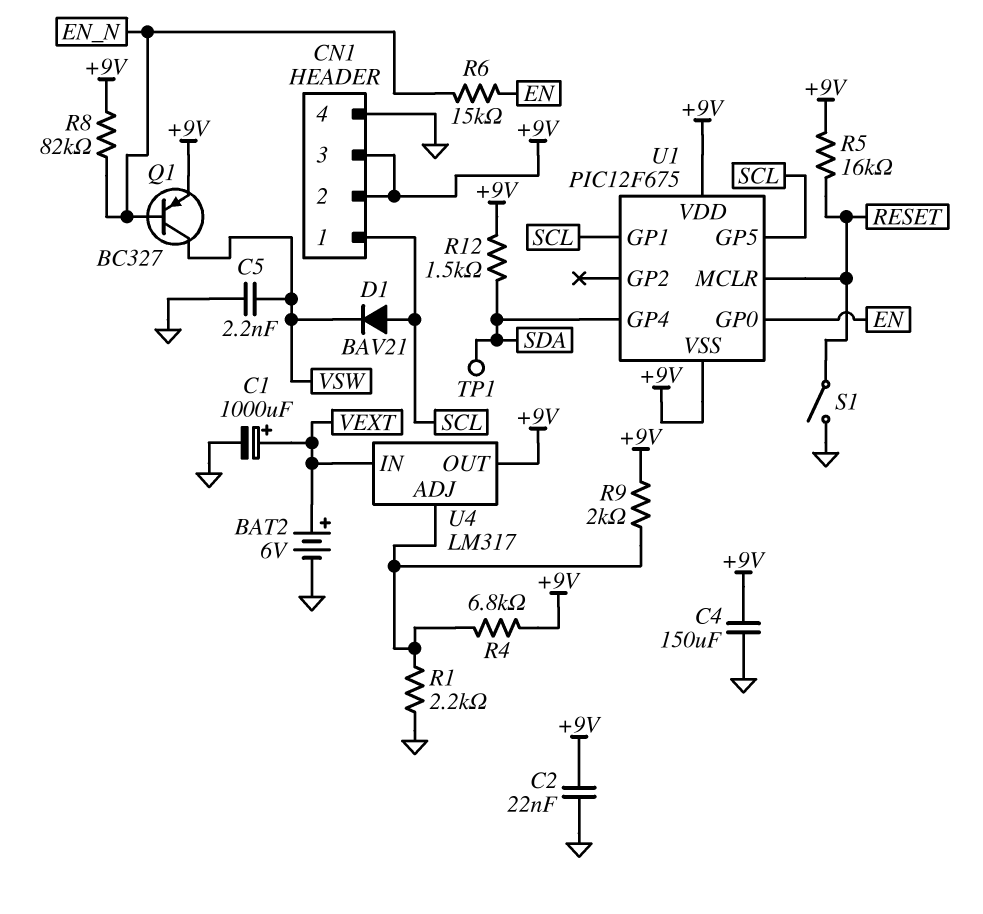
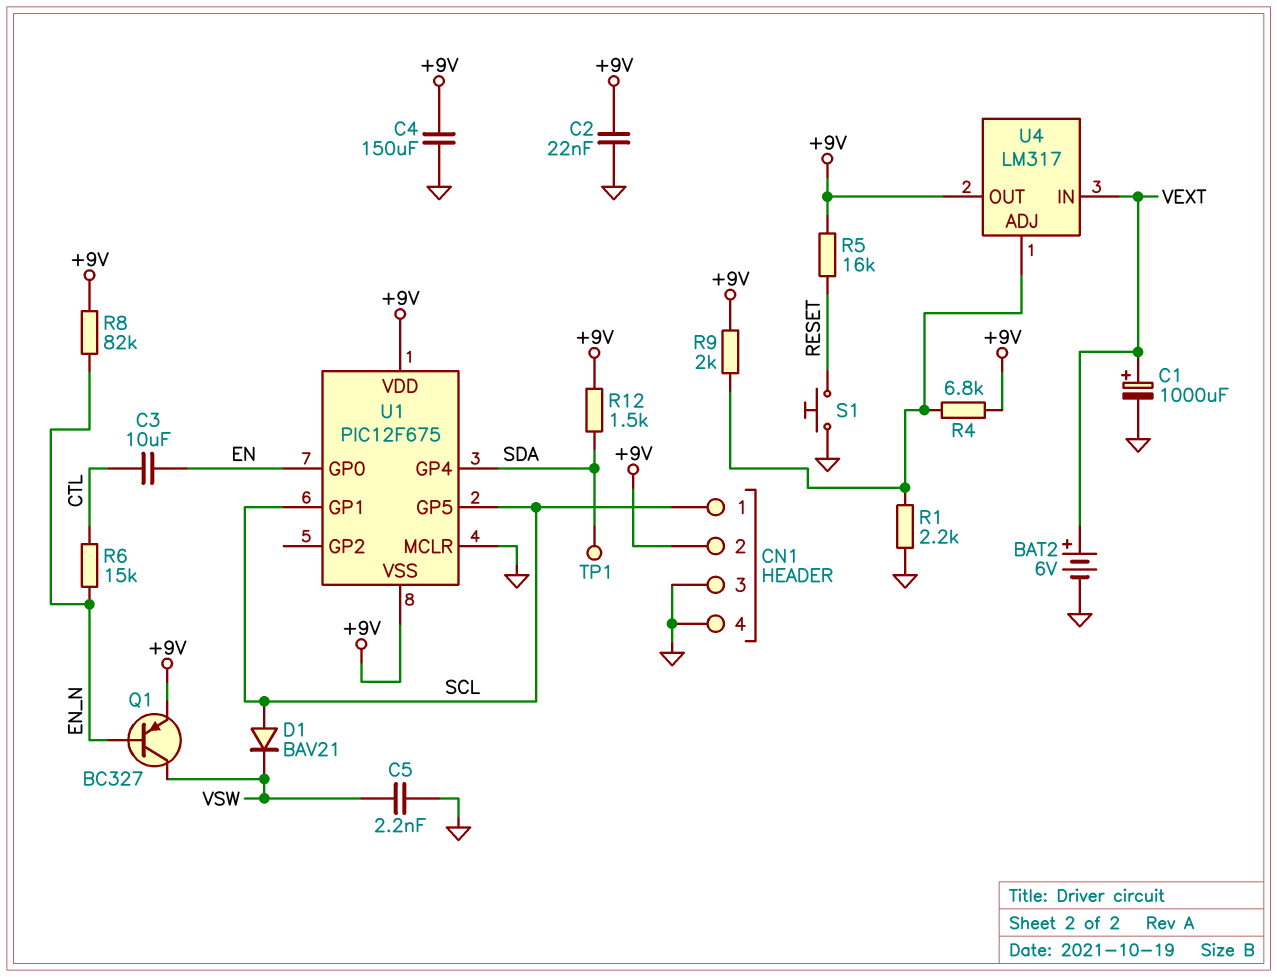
C3: none -> 10uF (CTL, EN)
CN1 pin 3: +9V -> GND
R6: 15k (EN, EN_N) -> 15k (CTL, EN_N)
S1: switch (GND, RESET) -> button (GND, RESET)
U1 pin MCLR: RESET -> GND

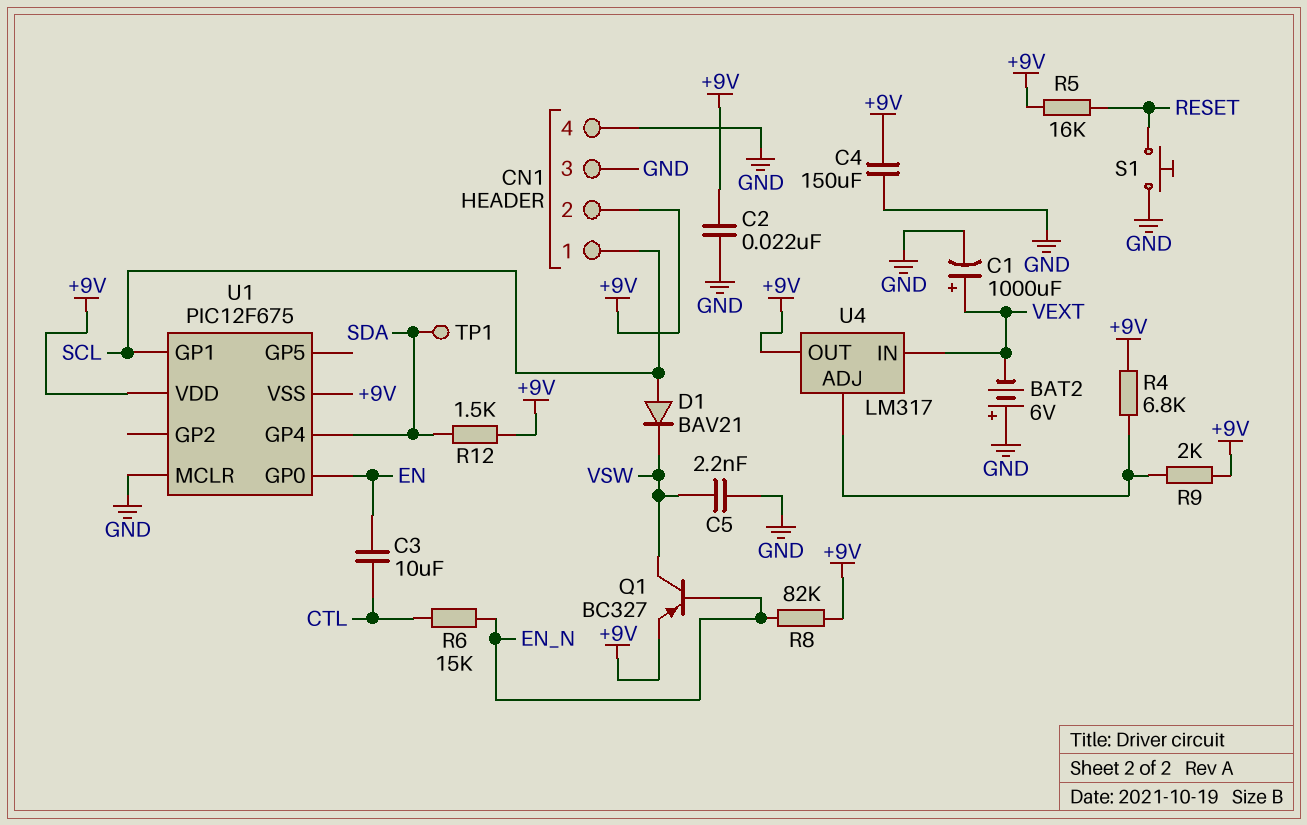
BAT2: 6V (plus VEXT, minus GND) -> 6V (plus GND, minus VEXT)
R1: 2.2k (GND, U4/ADJ) -> none
U1 pin GP5: SCL -> none

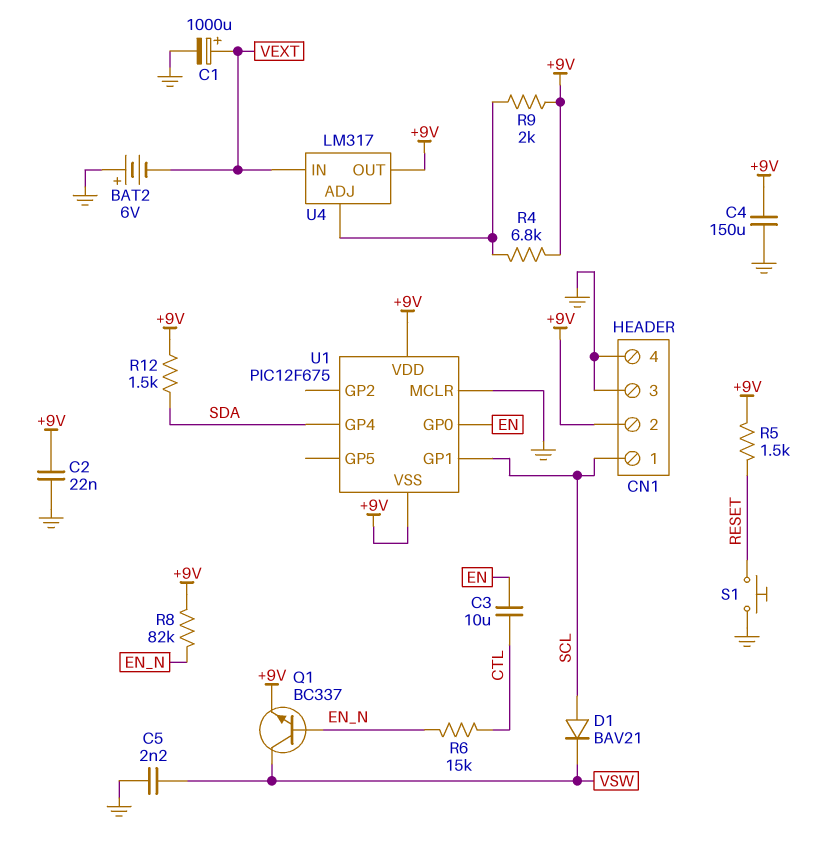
Q1: PNP BC327 (B EN_N, C VSW, E +9V) -> NPN BC337 (B EN_N, C VSW, E +9V)
R5: 16k (+9V, RESET) -> 1.5k (+9V, RESET)
TP1: test point (SDA) -> none

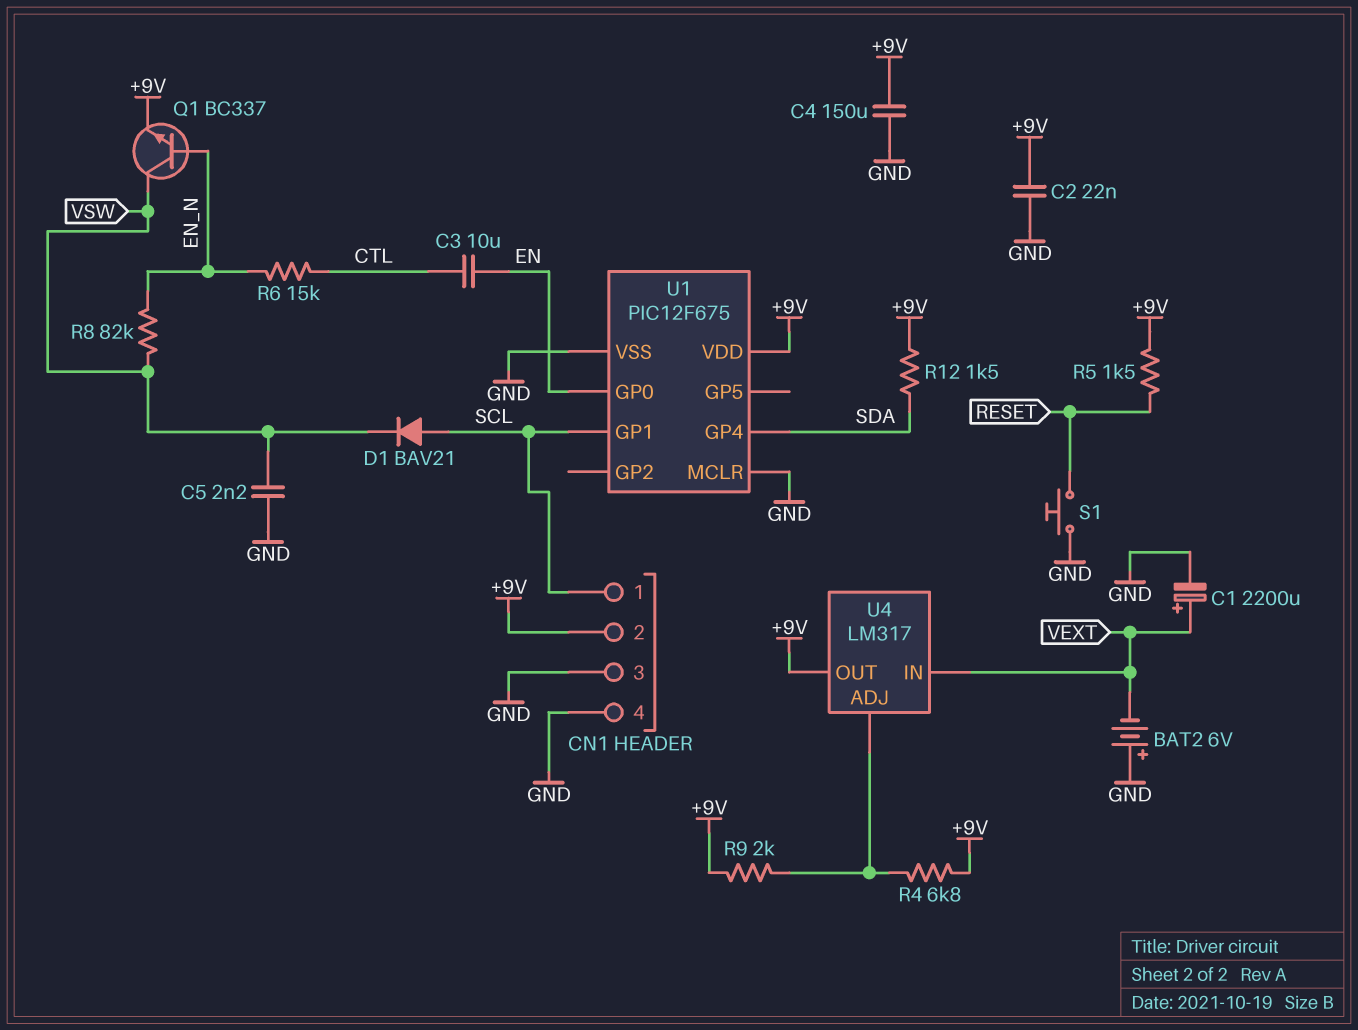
C1: 1000uF (plus VEXT, minus GND) -> 2200uF (plus VEXT, minus GND)
R8: 82k (+9V, EN_N) -> 82k (EN_N, VSW)
U1 pin VSS: +9V -> GND

